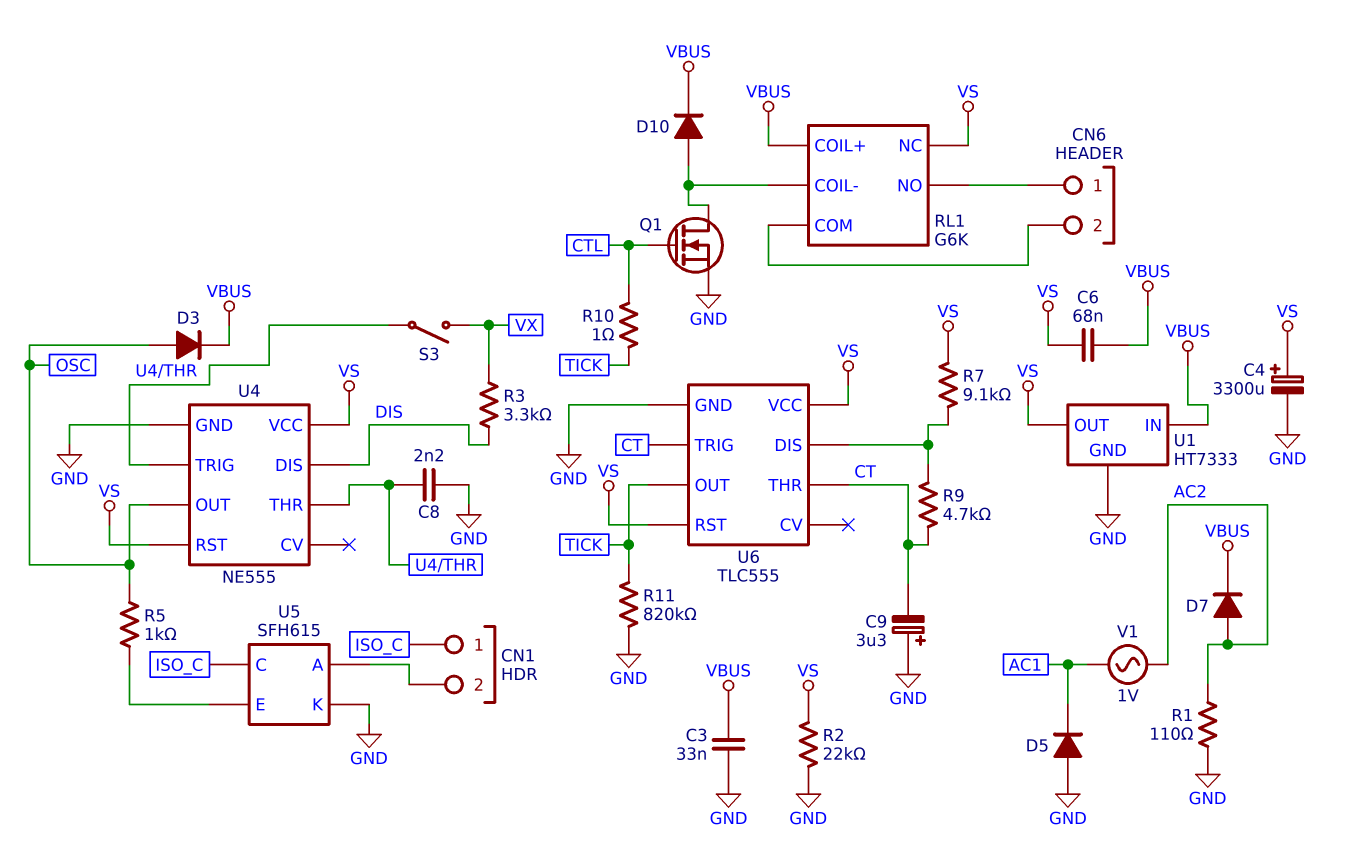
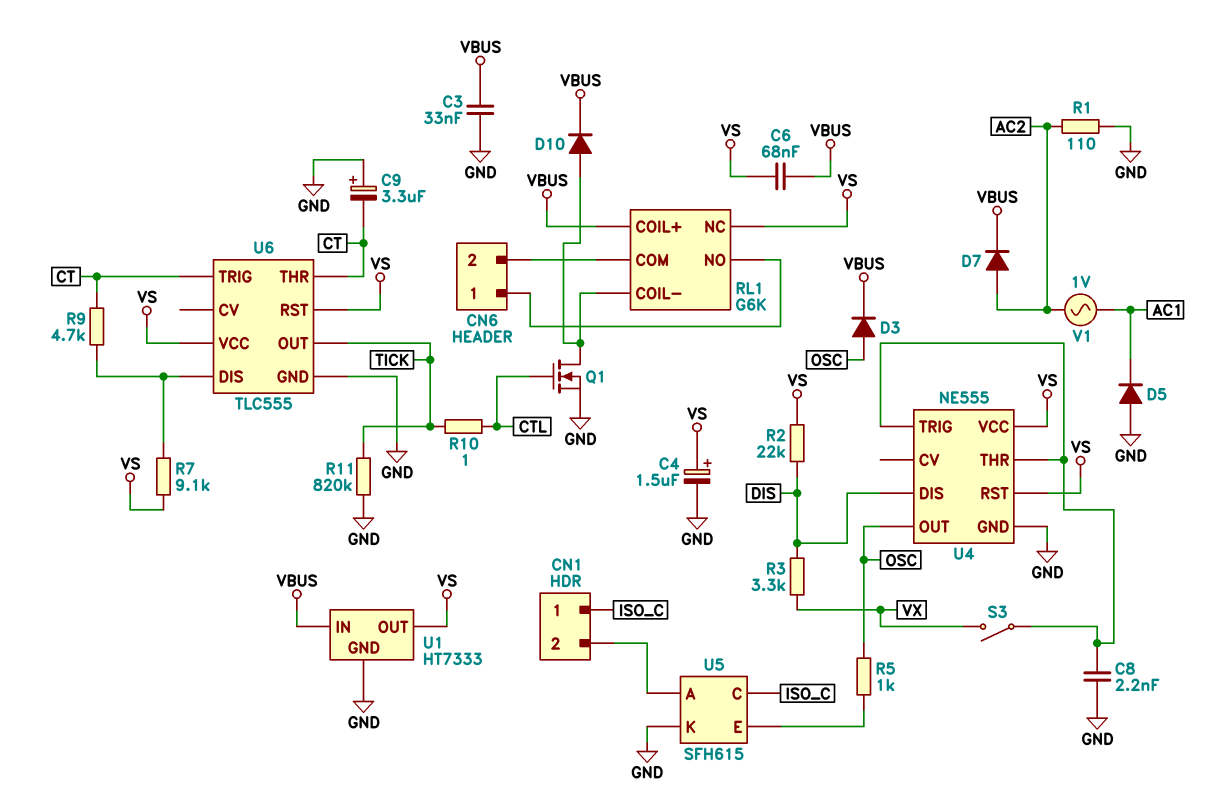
C4: 3300uF (plus VS, minus GND) -> 1.5uF (plus VS, minus GND)
R2: 22k (GND, VS) -> 22k (DIS, VS)

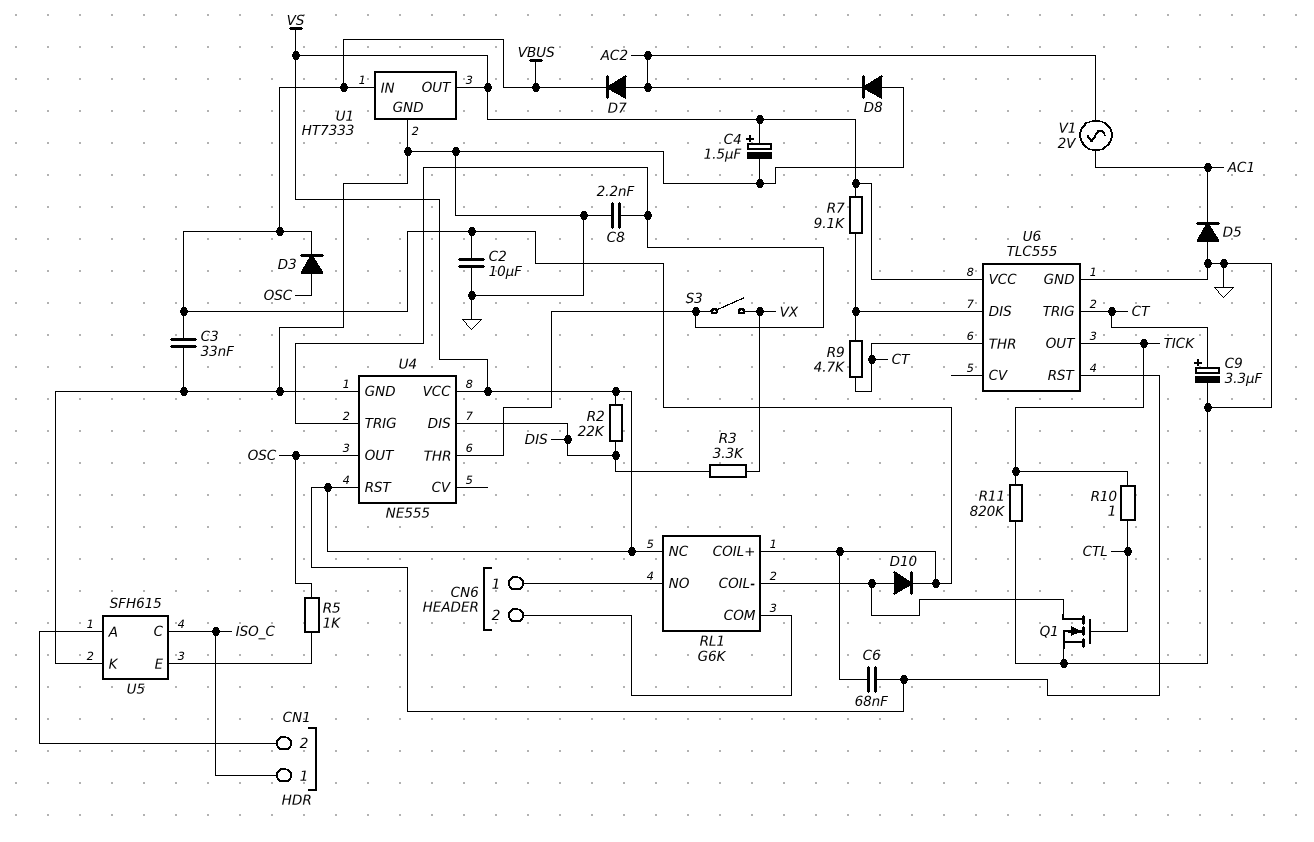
C2: none -> 10uF (GND, VBUS)
C9: 3.3uF (plus GND, minus CT) -> 3.3uF (plus CT, minus GND)
D8: none -> diode (A GND, K AC2)
R1: 110 (AC2, GND) -> none
V1: AC 1V (AC1, AC2) -> AC 2V (AC1, AC2)

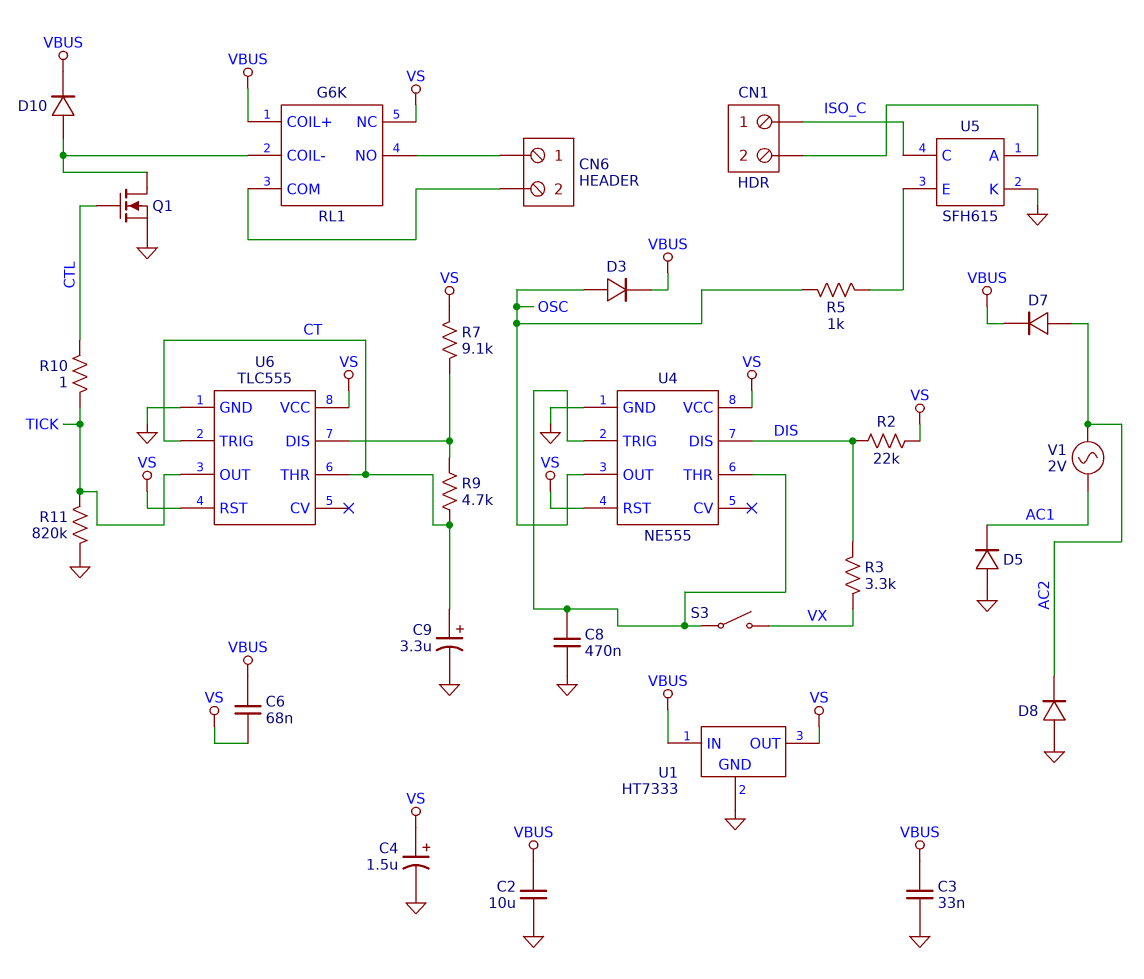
C8: 2.2nF (GND, U4/THR) -> 470nF (GND, U4/THR)

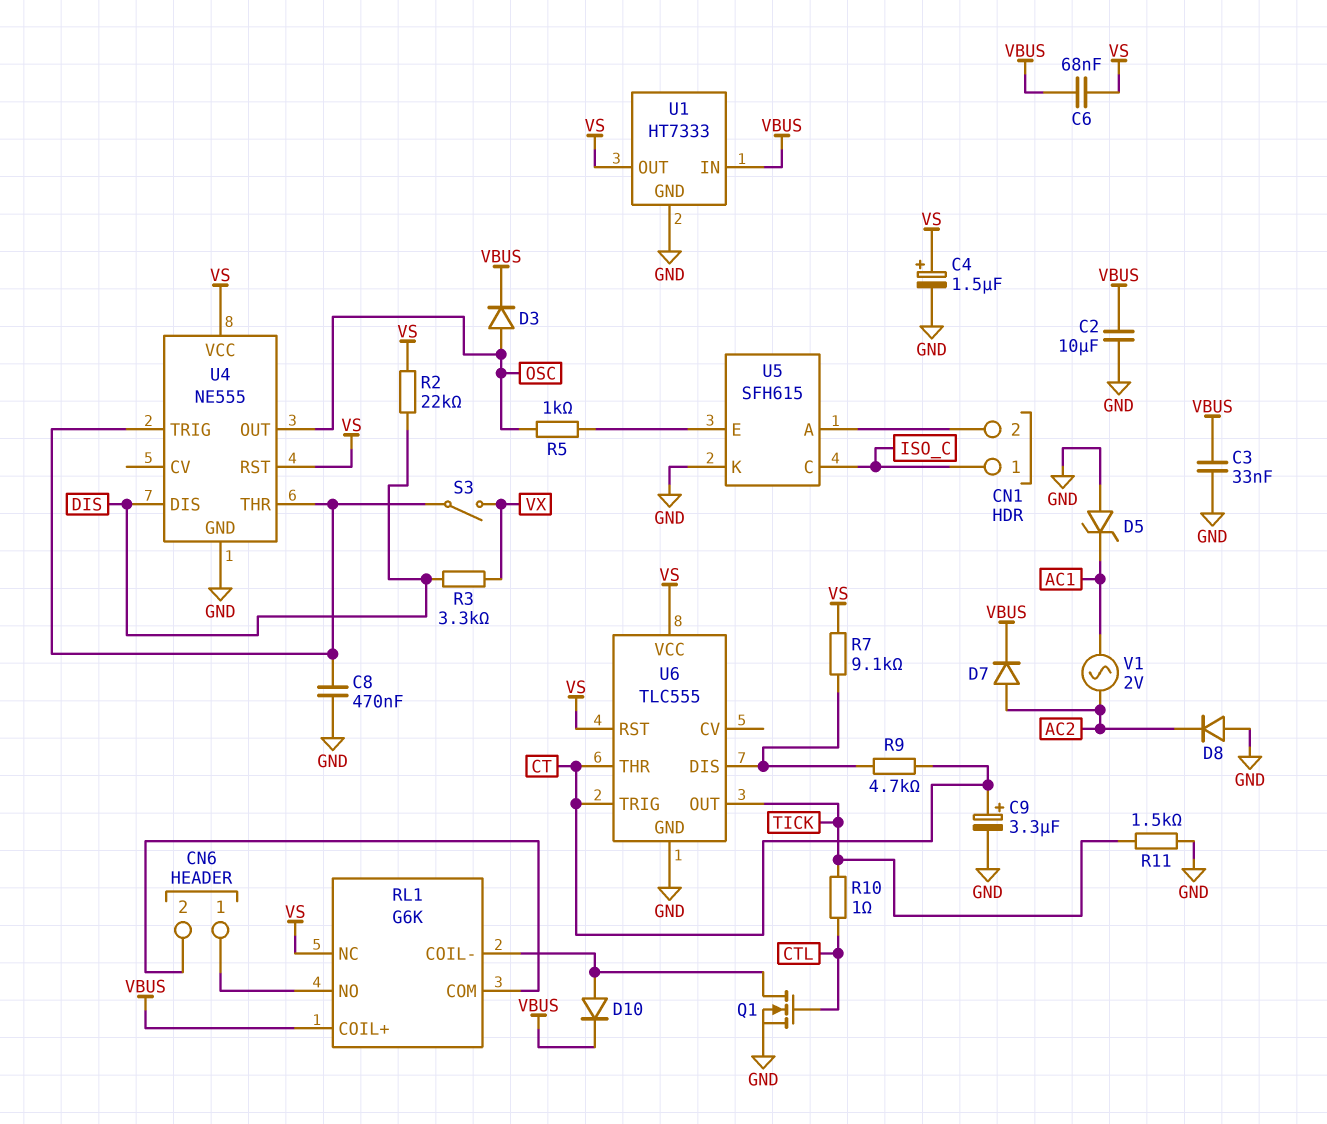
D5: diode (A GND, K AC1) -> zener (A GND, K AC1)
R11: 820k (GND, TICK) -> 1.5k (GND, TICK)

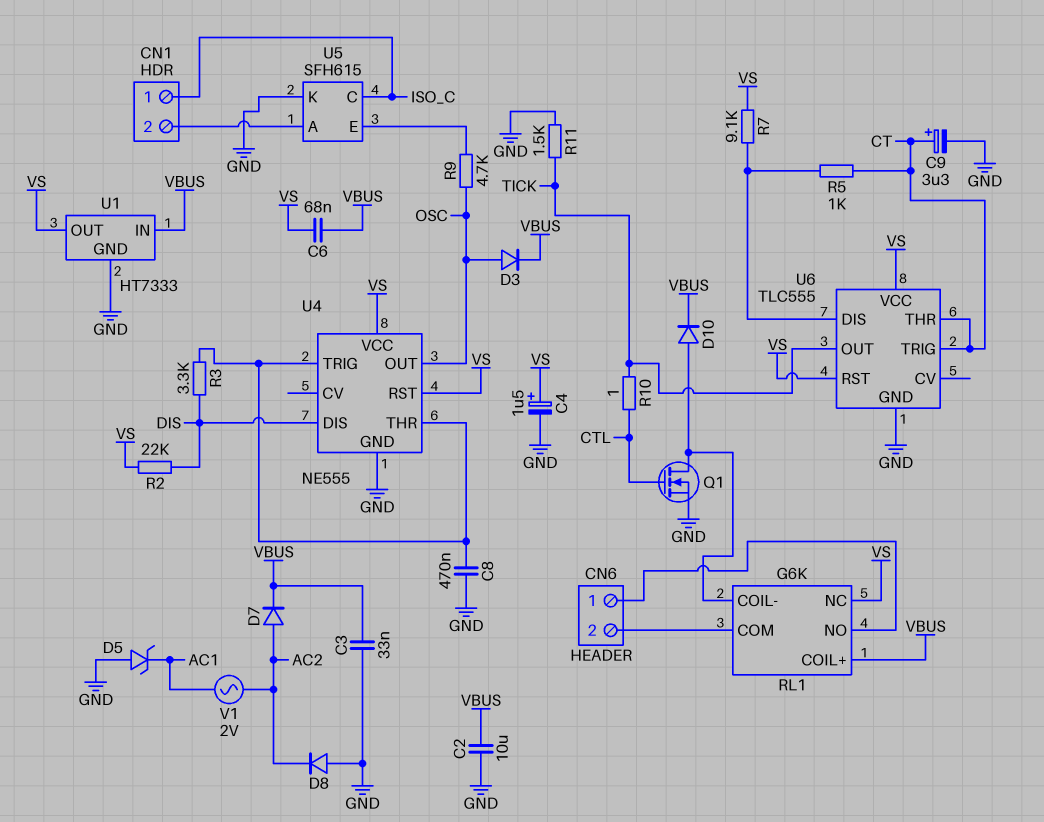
R3: 3.3k (DIS, VX) -> 3.3k (DIS, U4/THR)
R5: 1k (OSC, U5/E) -> 1k (CT, U6/DIS)
R9: 4.7k (CT, U6/DIS) -> 4.7k (OSC, U5/E)
S3: switch (U4/THR, VX) -> none

